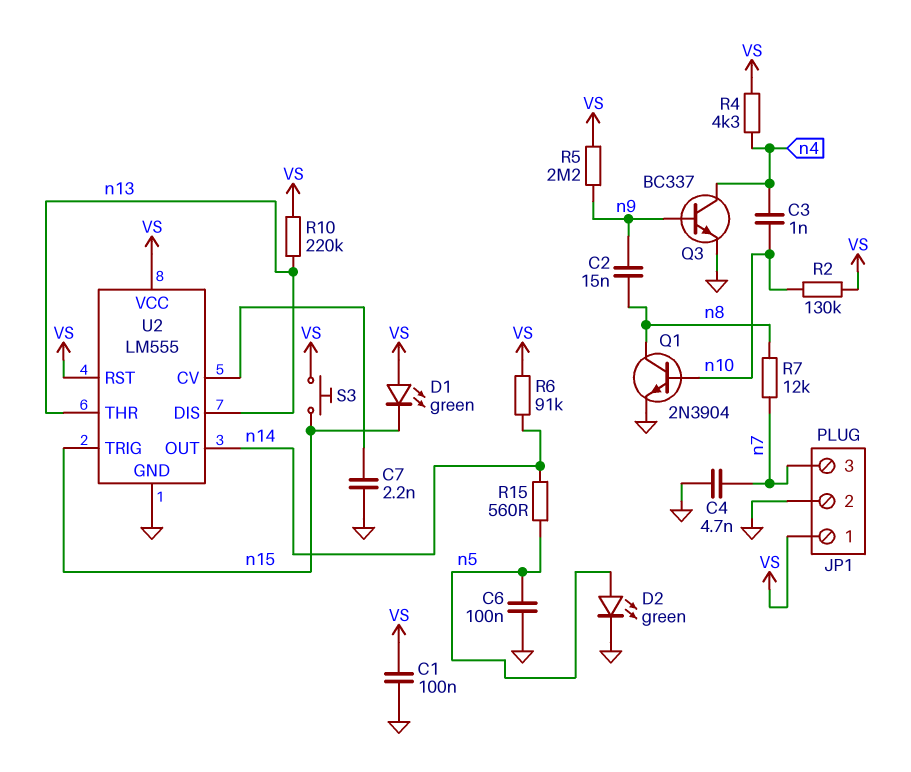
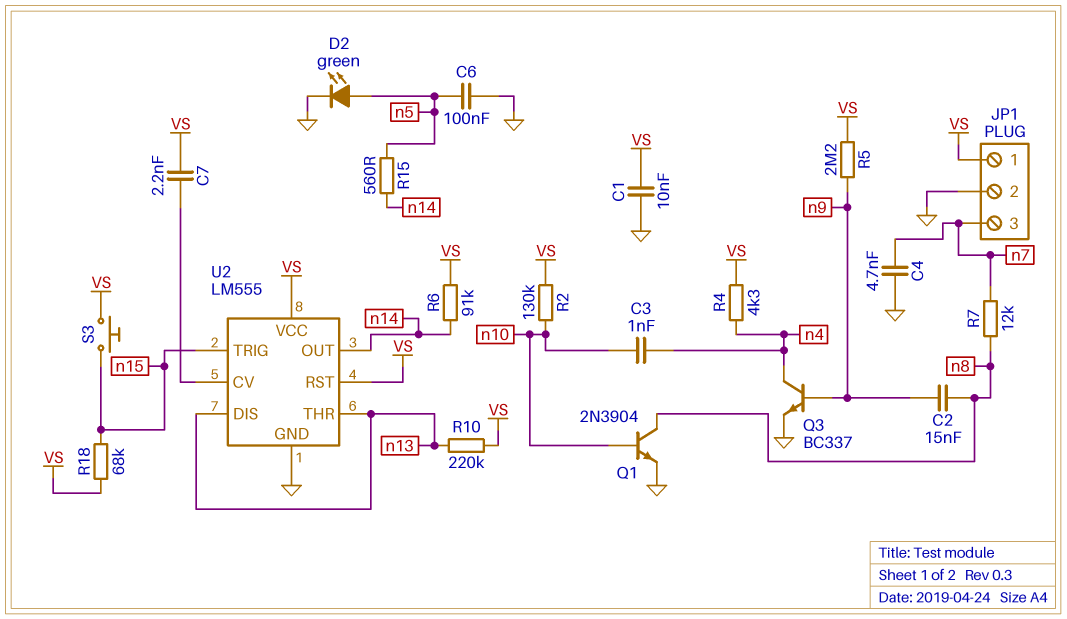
C1: 100nF (GND, VS) -> 10nF (GND, VS)
C7: 2.2nF (GND, U2/CV) -> 2.2nF (U2/CV, VS)
D1: LED green (A VS, K n15) -> none
R18: none -> 68k (VS, n15)

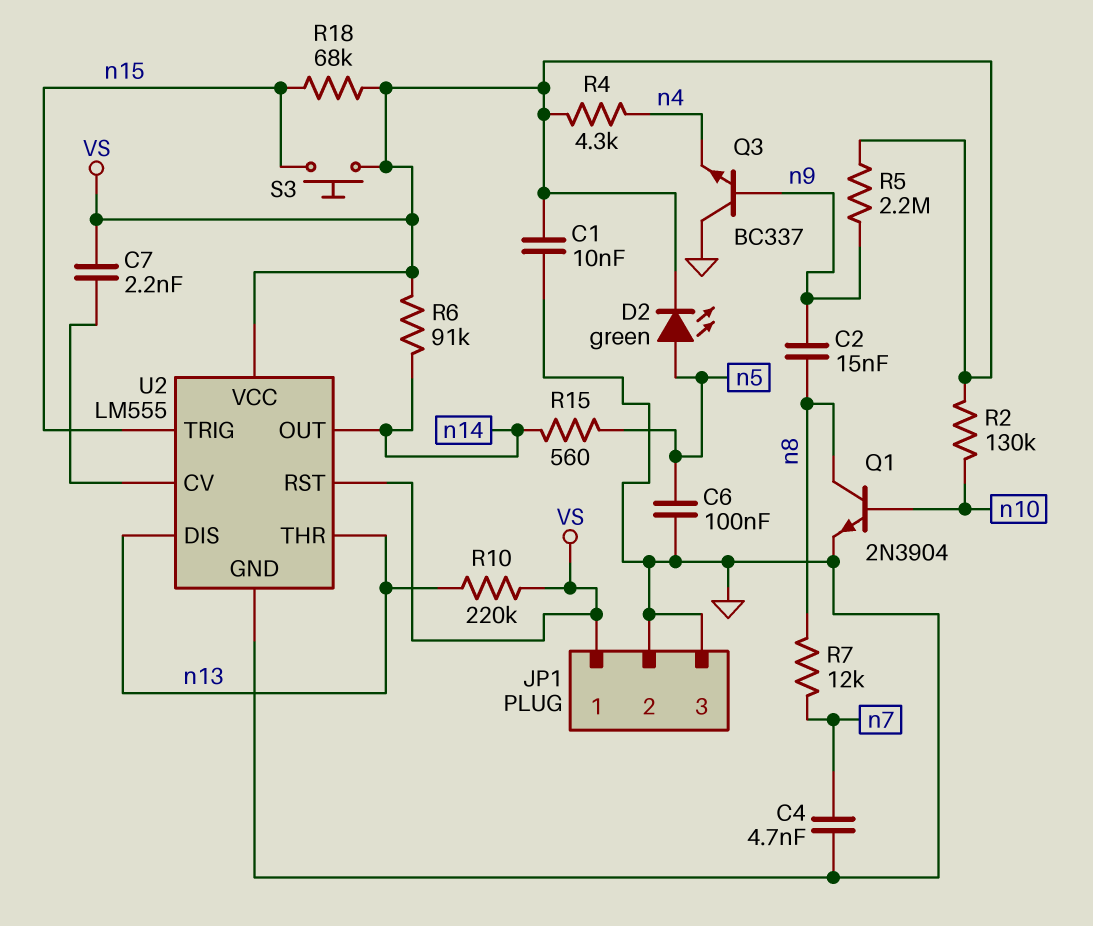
C3: 1nF (n4, n10) -> none
D2: LED green (A n5, K GND) -> LED green (A n5, K VS)
JP1 pin 3: n7 -> GND
Q3: NPN BC337 (B n9, C n4, E GND) -> NPN BC337 (B n9, C GND, E n4)

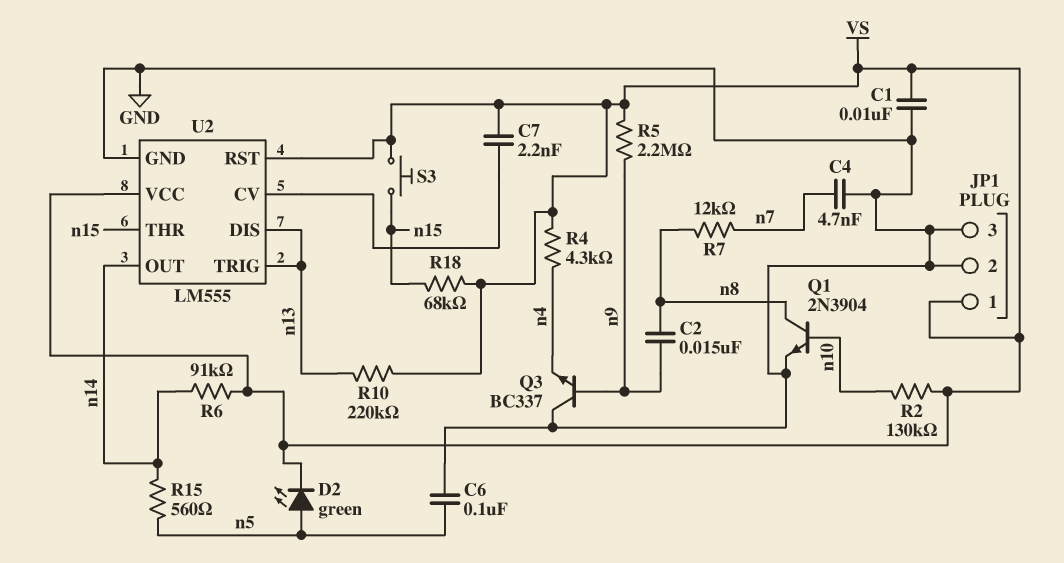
U2 pin THR: n13 -> n15
U2 pin TRIG: n15 -> n13

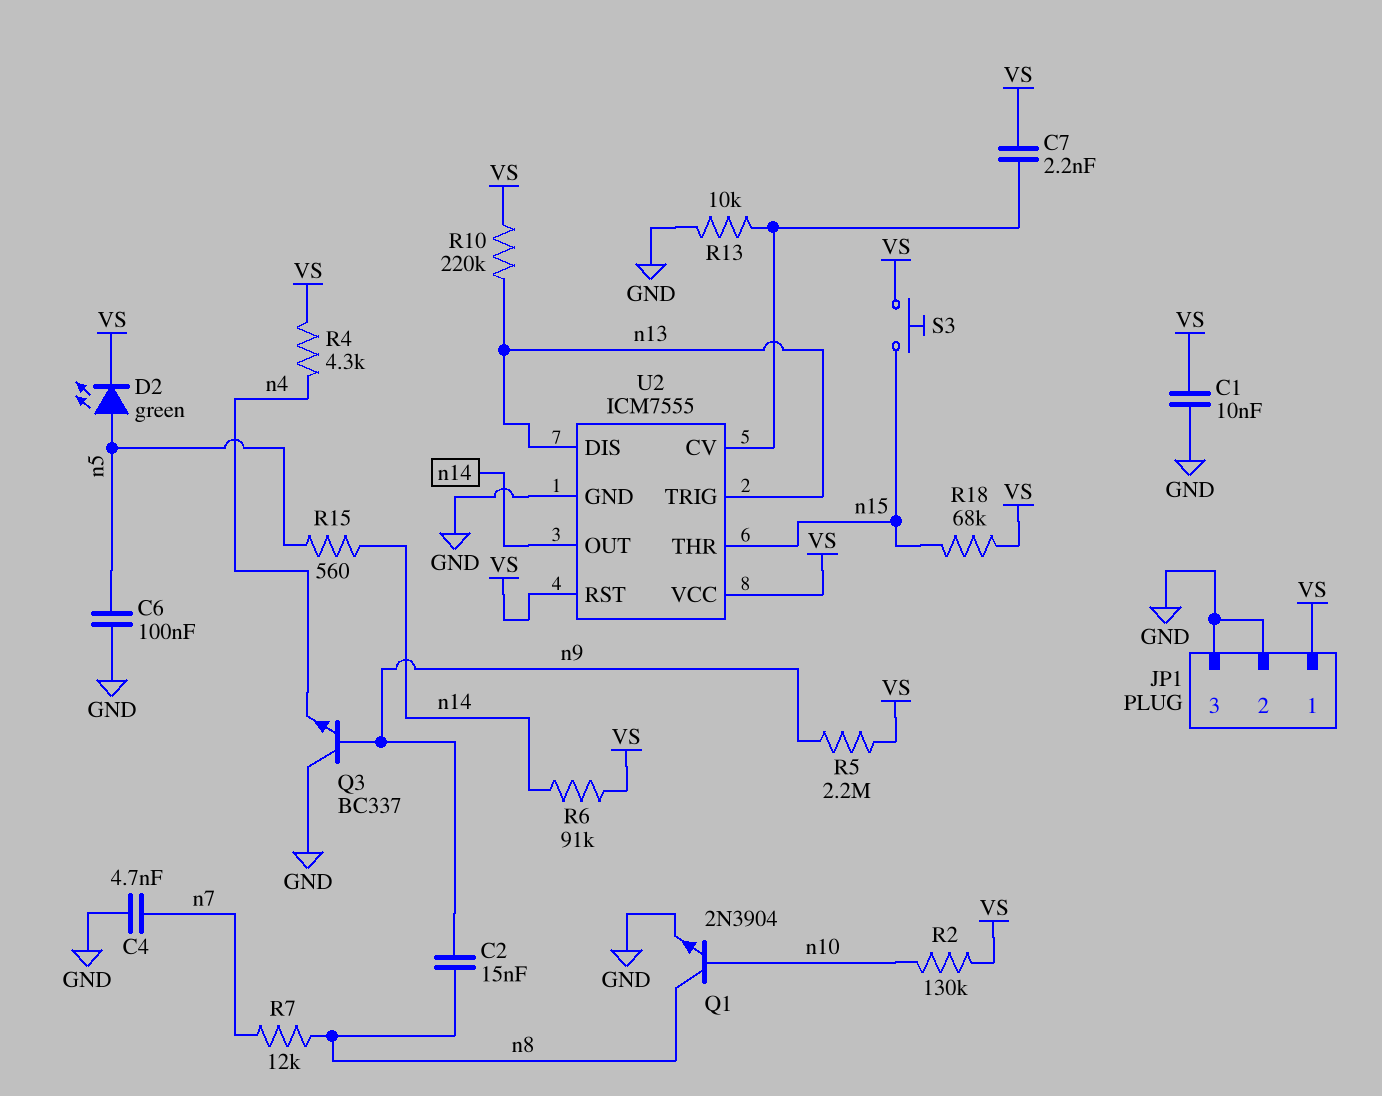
R13: none -> 10k (GND, U2/CV)
U2: LM555 -> ICM7555

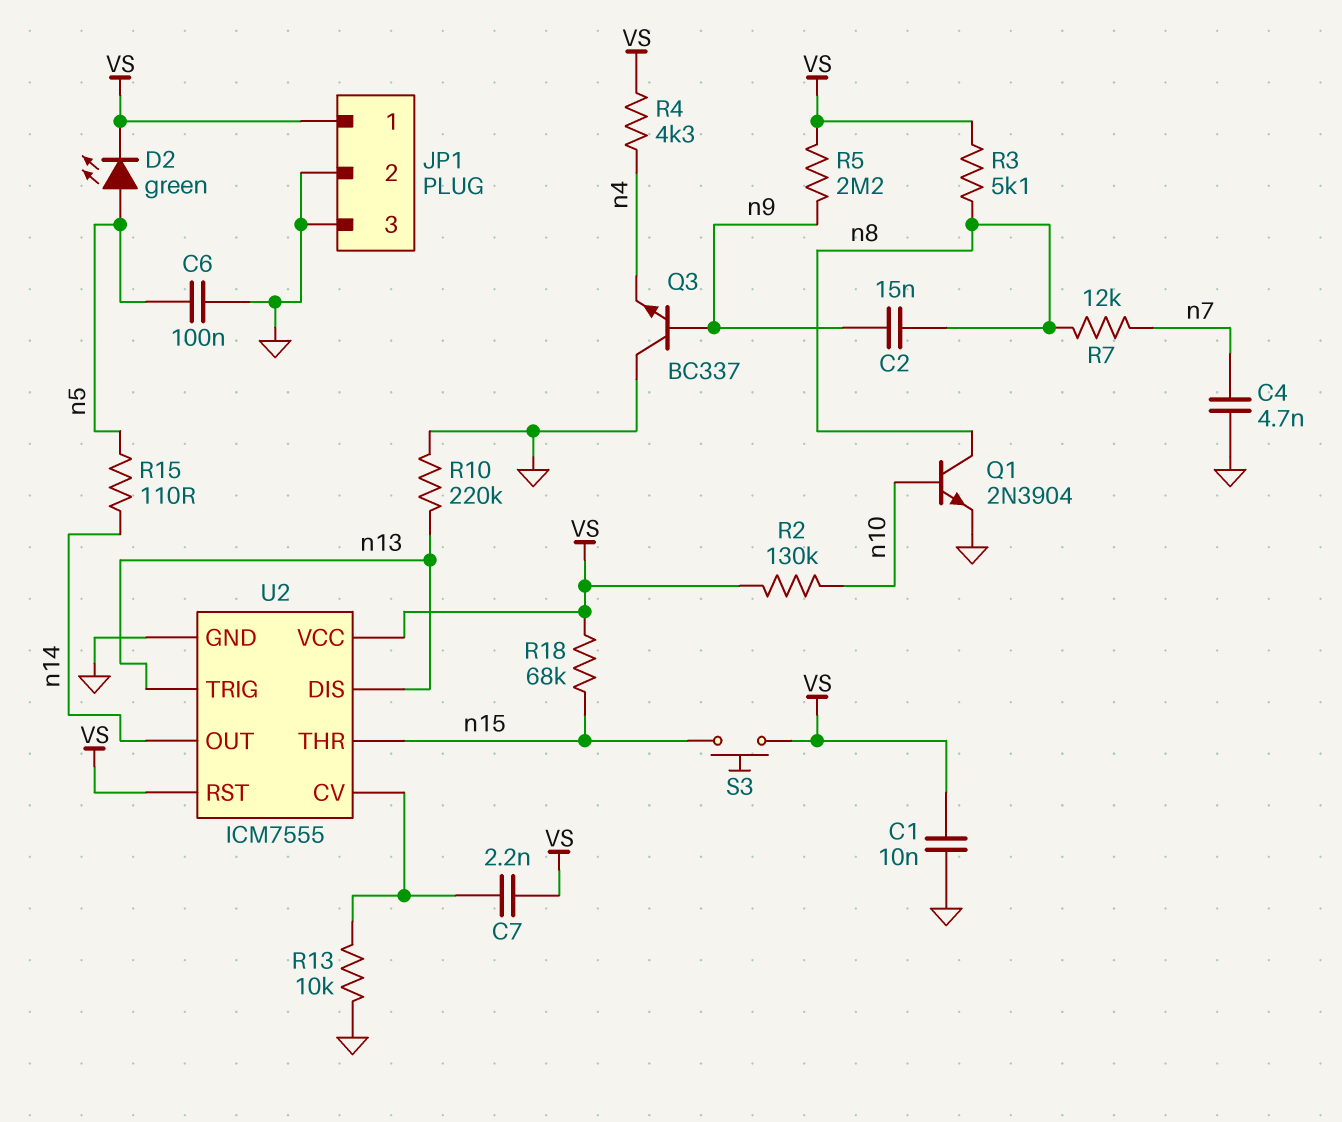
R3: none -> 5.1k (VS, n8)
R6: 91k (VS, n14) -> none
R10: 220k (VS, n13) -> 220k (GND, n13)
R15: 560 (n5, n14) -> 110 (n5, n14)

